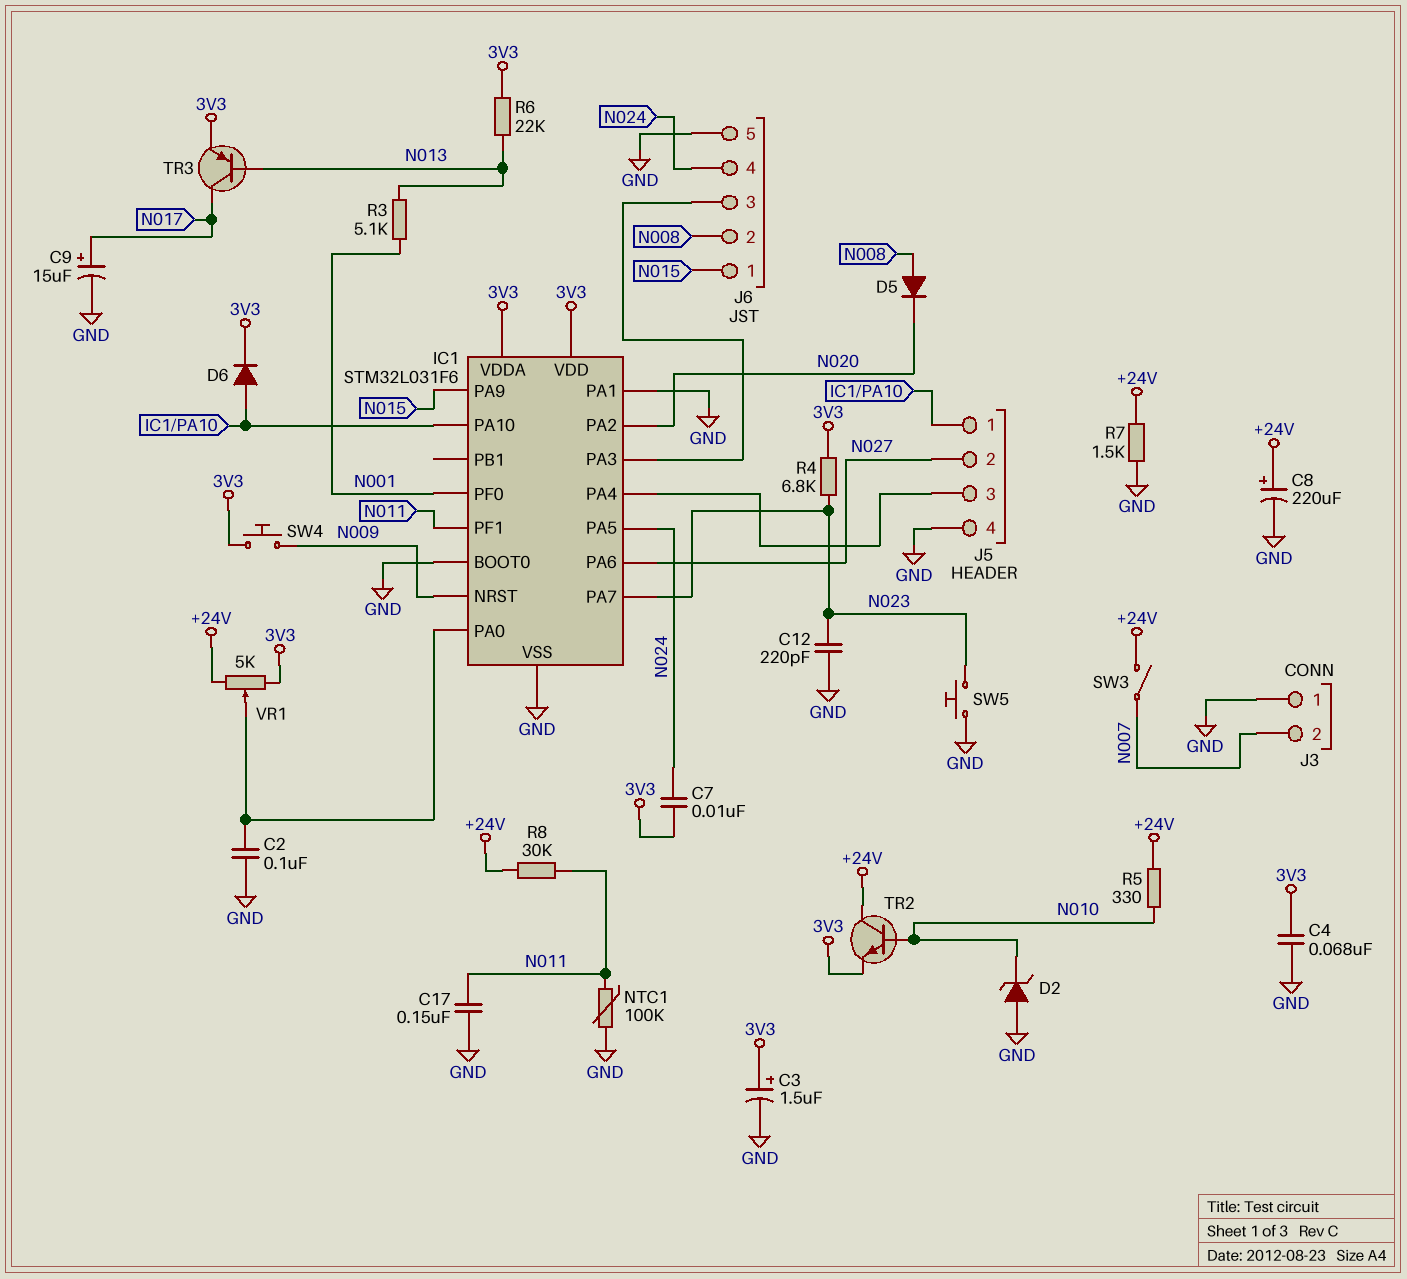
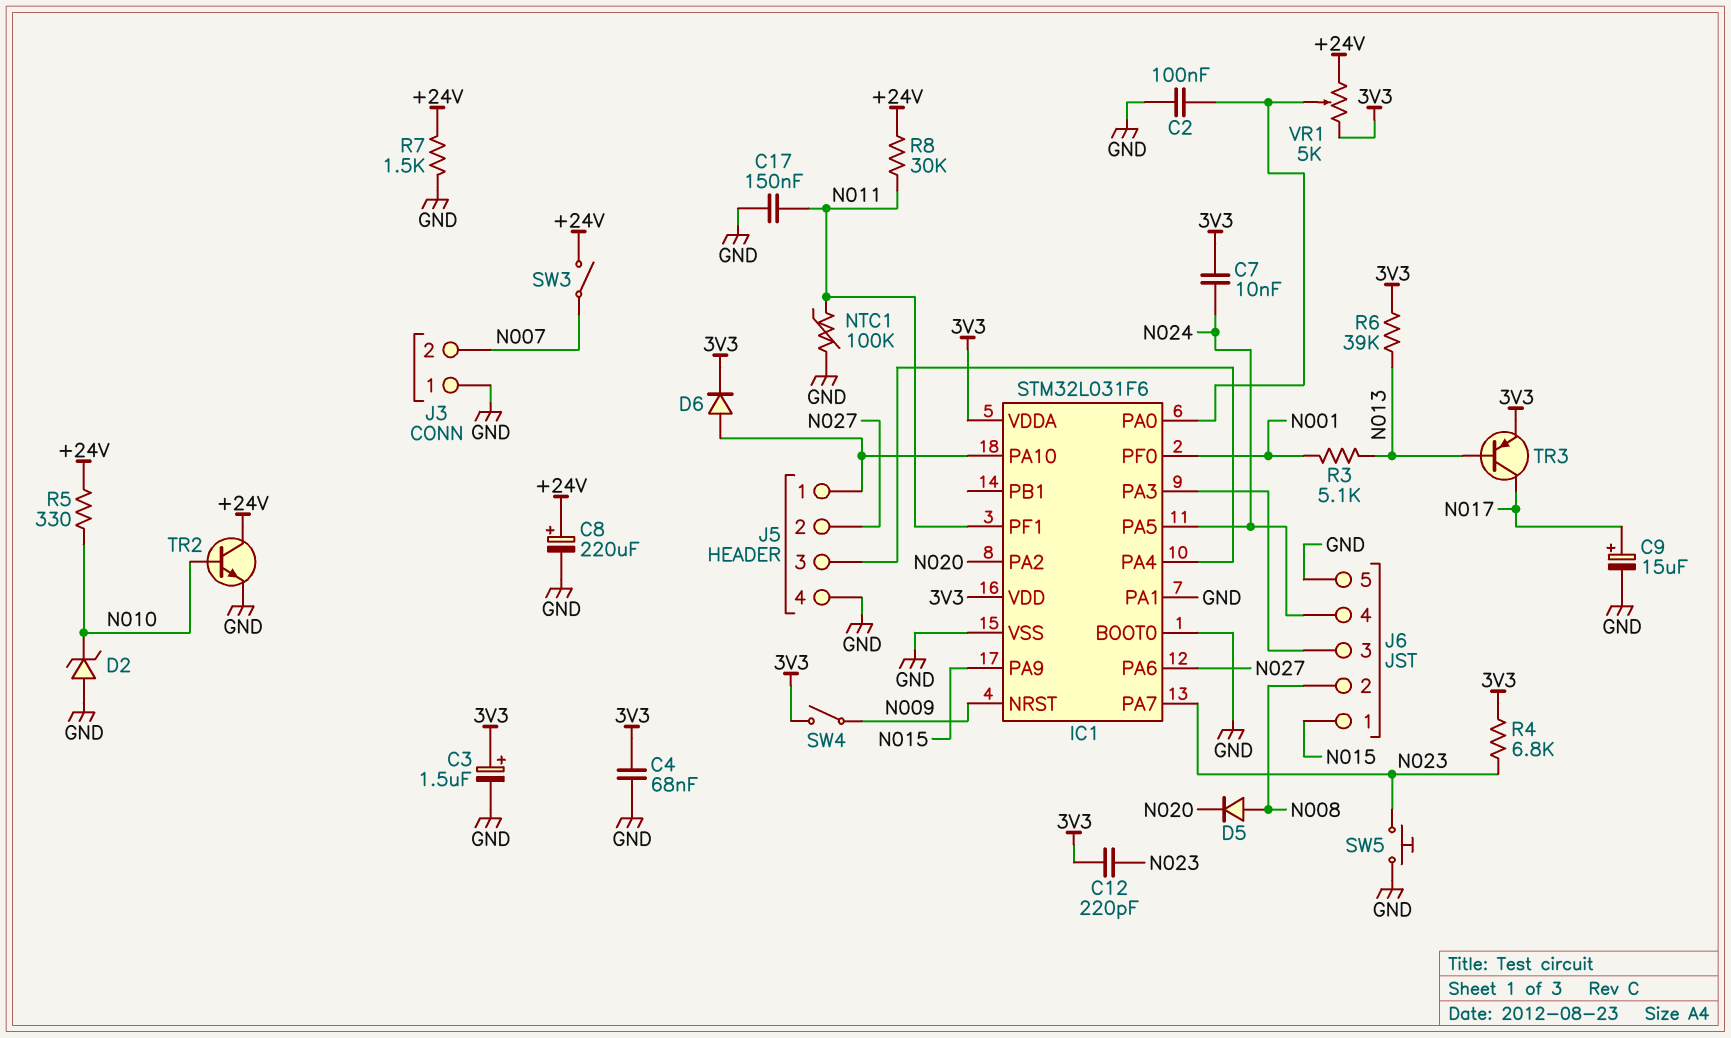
C12: 220pF (GND, N023) -> 220pF (3V3, N023)
R6: 22k (3V3, N013) -> 39k (3V3, N013)
SW4: button (3V3, N009) -> switch (3V3, N009)
TR2: NPN (B N010, C +24V, E 3V3) -> NPN (B N010, C +24V, E GND)

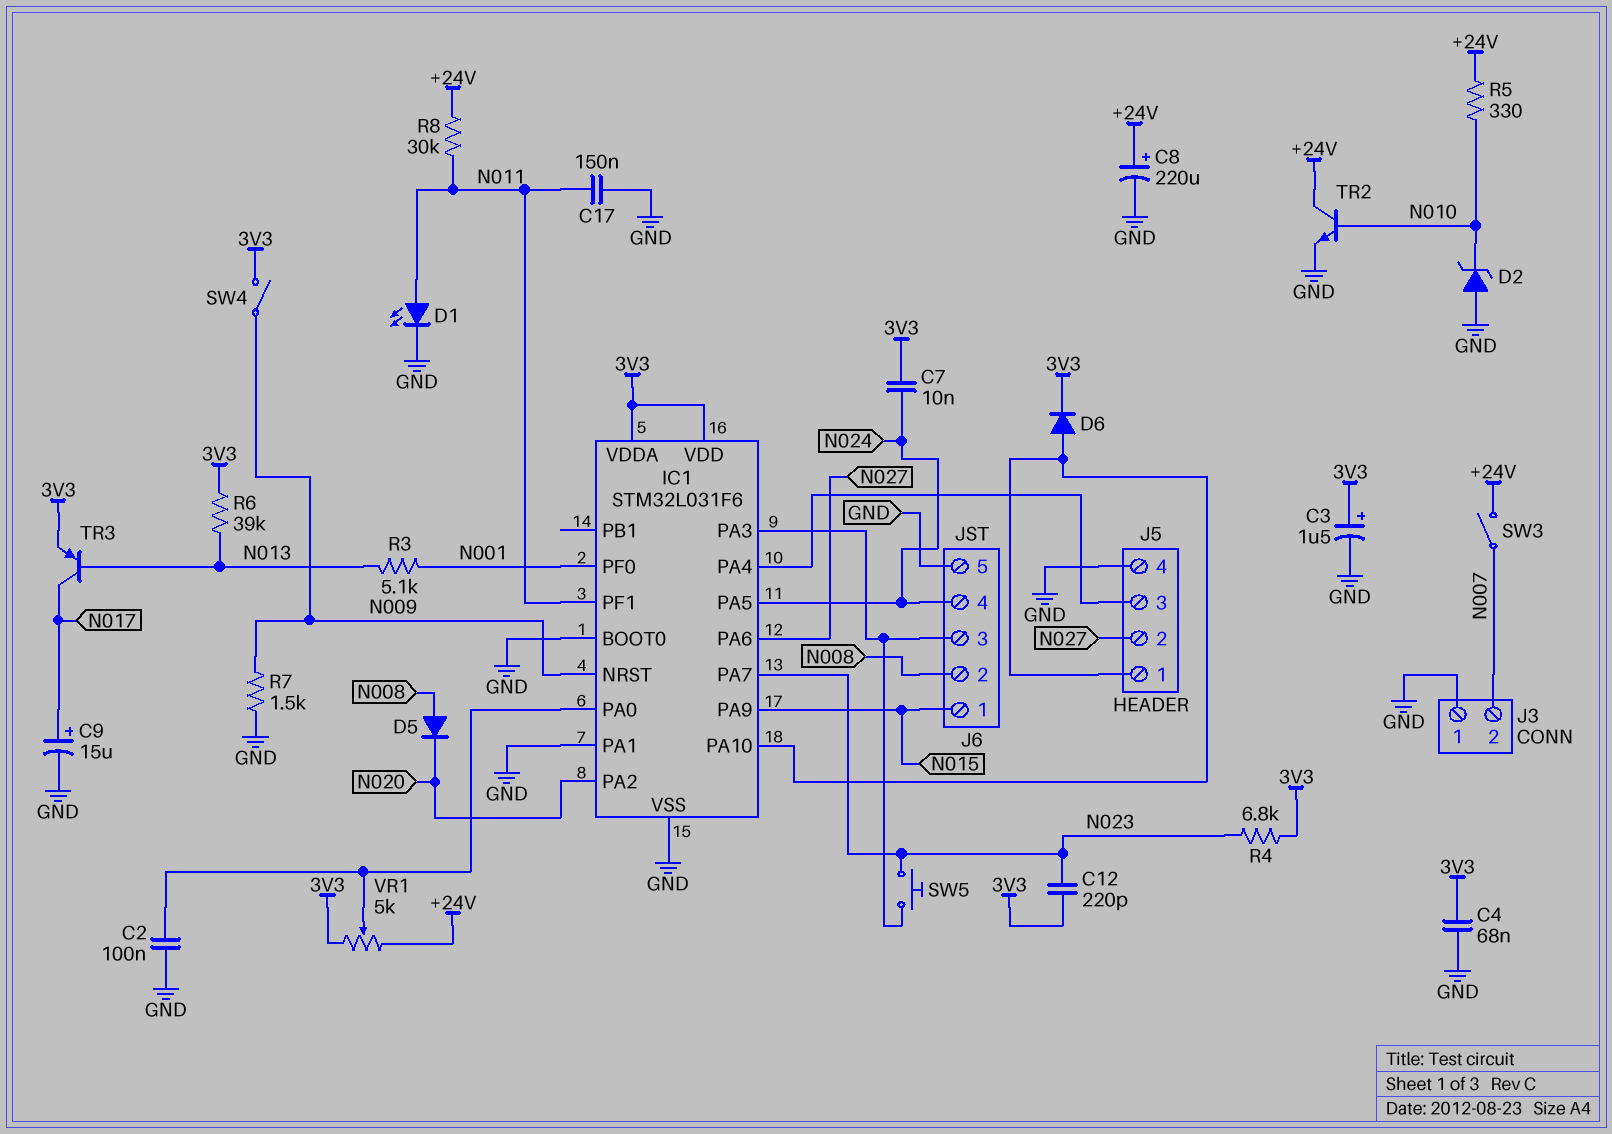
D1: none -> LED (A N011, K GND)
NTC1: 100k (GND, N011) -> none
R7: 1.5k (+24V, GND) -> 1.5k (GND, N009)
SW5: button (GND, N023) -> button (IC1/PA3, N023)

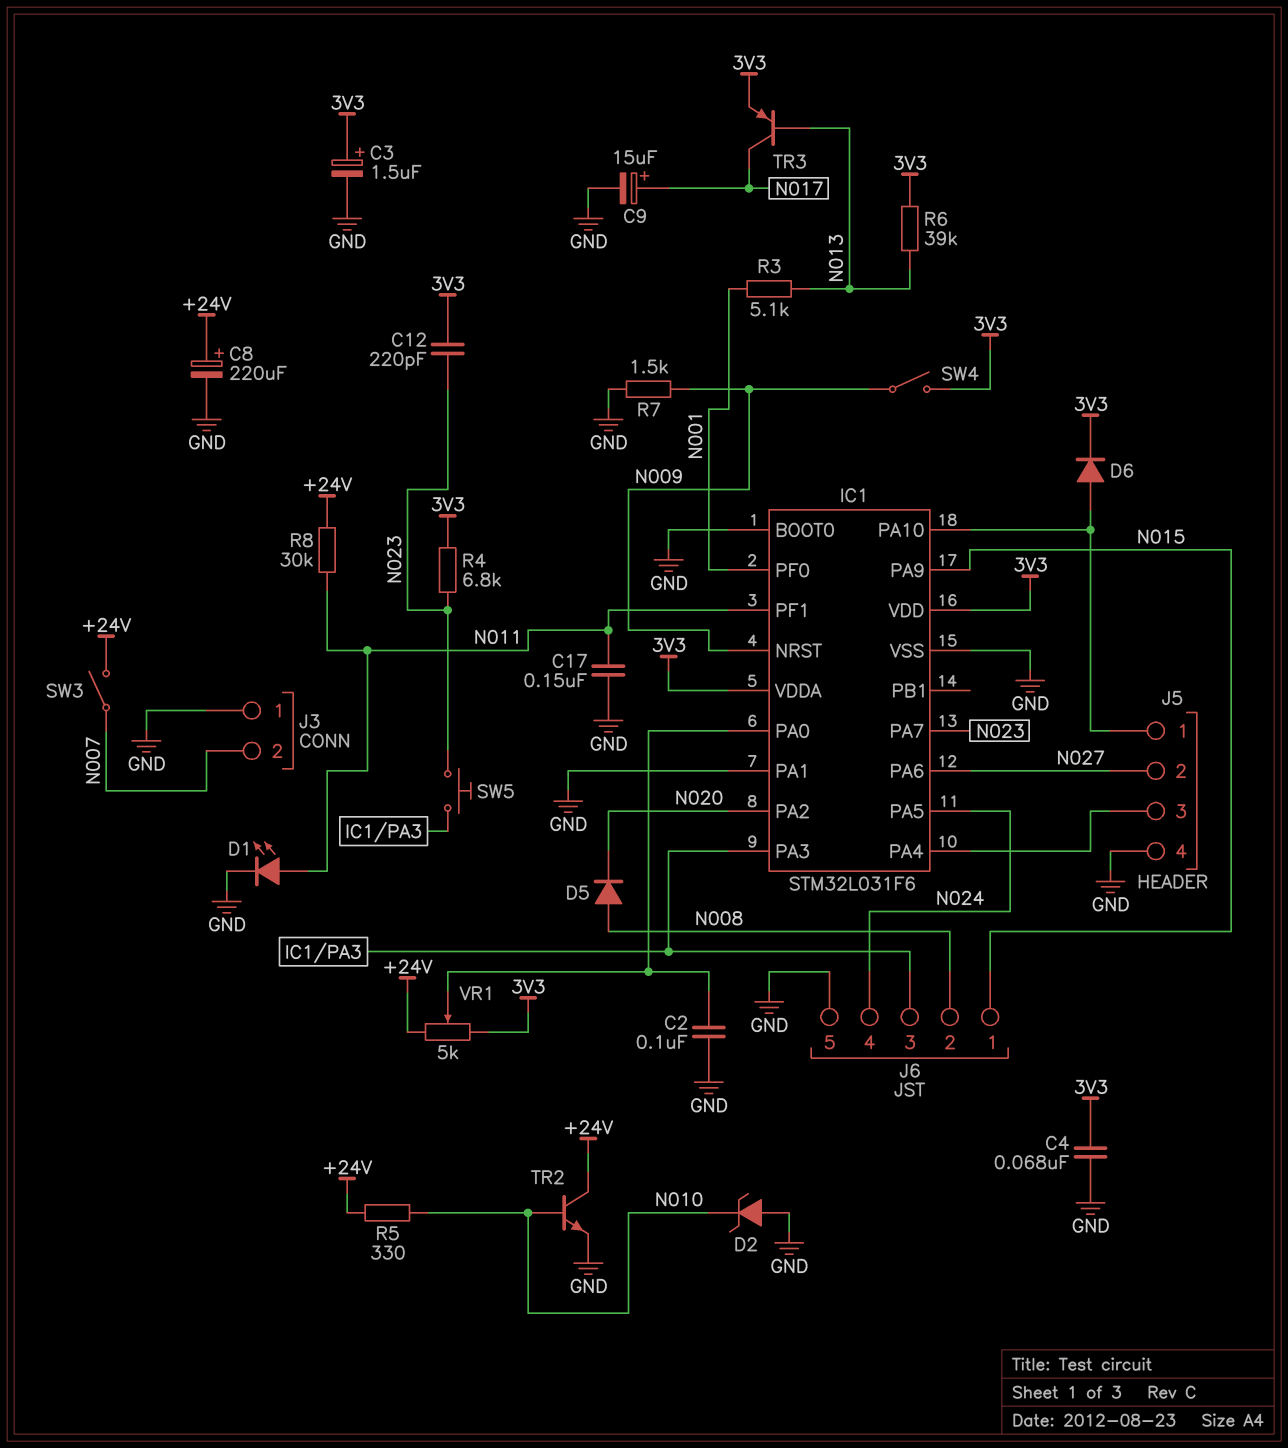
C7: 10nF (3V3, N024) -> none

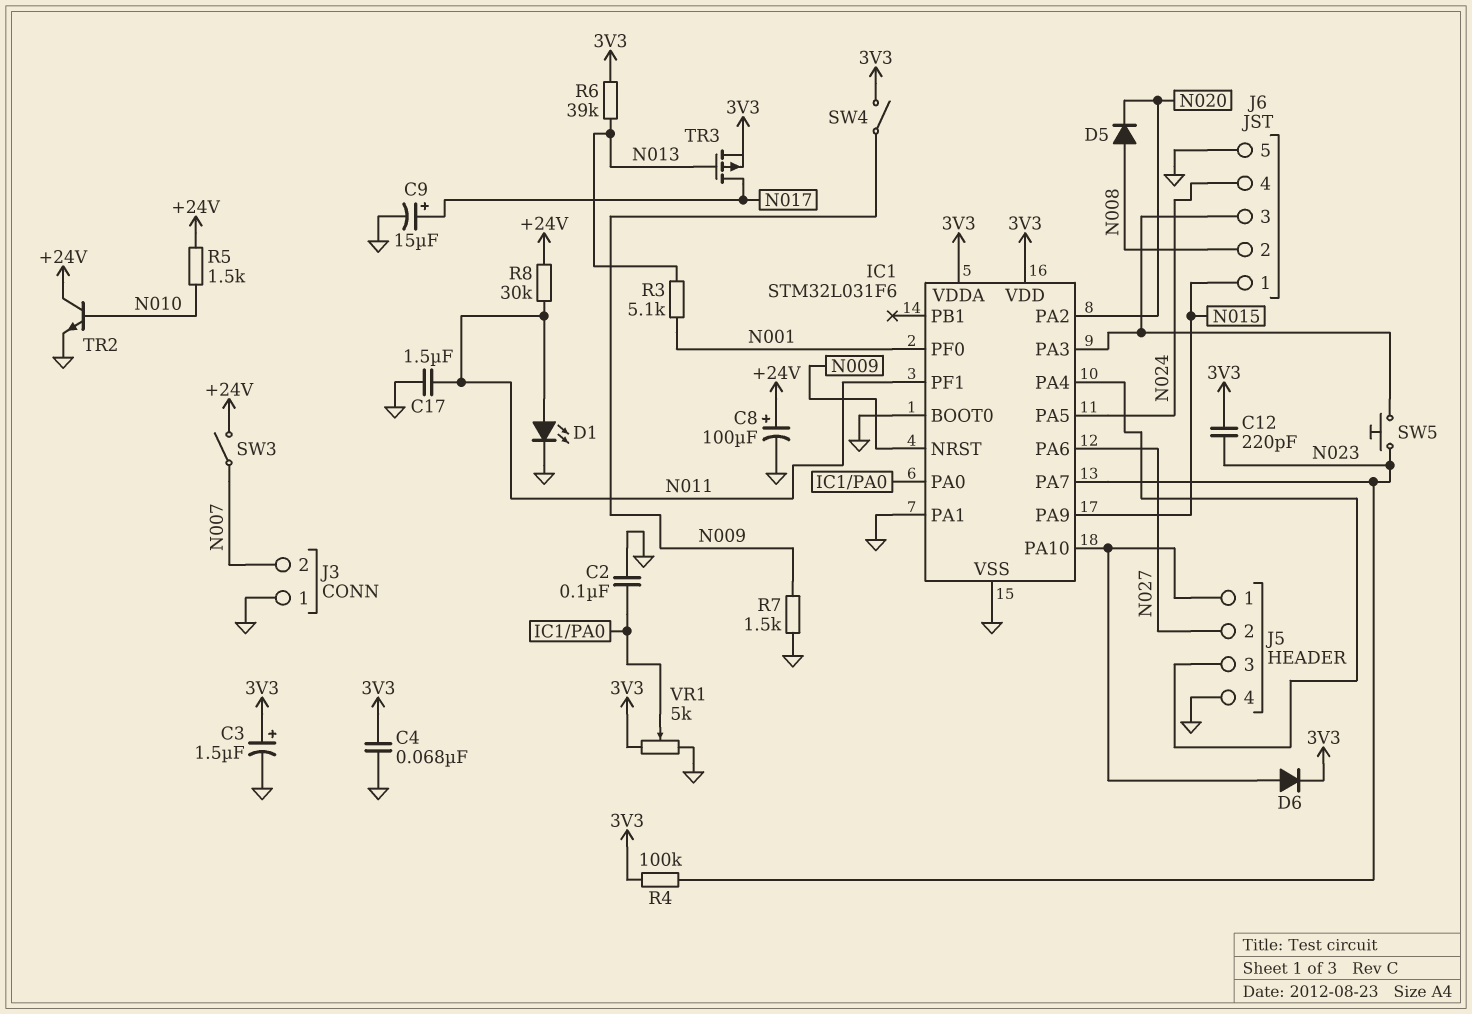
C8: 220uF (plus +24V, minus GND) -> 100uF (plus +24V, minus GND)
C17: 150nF (GND, N011) -> 1.5uF (GND, N011)
D2: zener (A GND, K N010) -> none
R4: 6.8k (3V3, N023) -> 100k (3V3, N023)
R5: 330 (+24V, N010) -> 1.5k (+24V, N010)
TR3: PNP (B N013, C N017, E 3V3) -> PMOS (G N013, D N017, S 3V3)
VR1: 5k (+24V, 3V3, wiper IC1/PA0) -> 5k (3V3, GND, wiper IC1/PA0)

